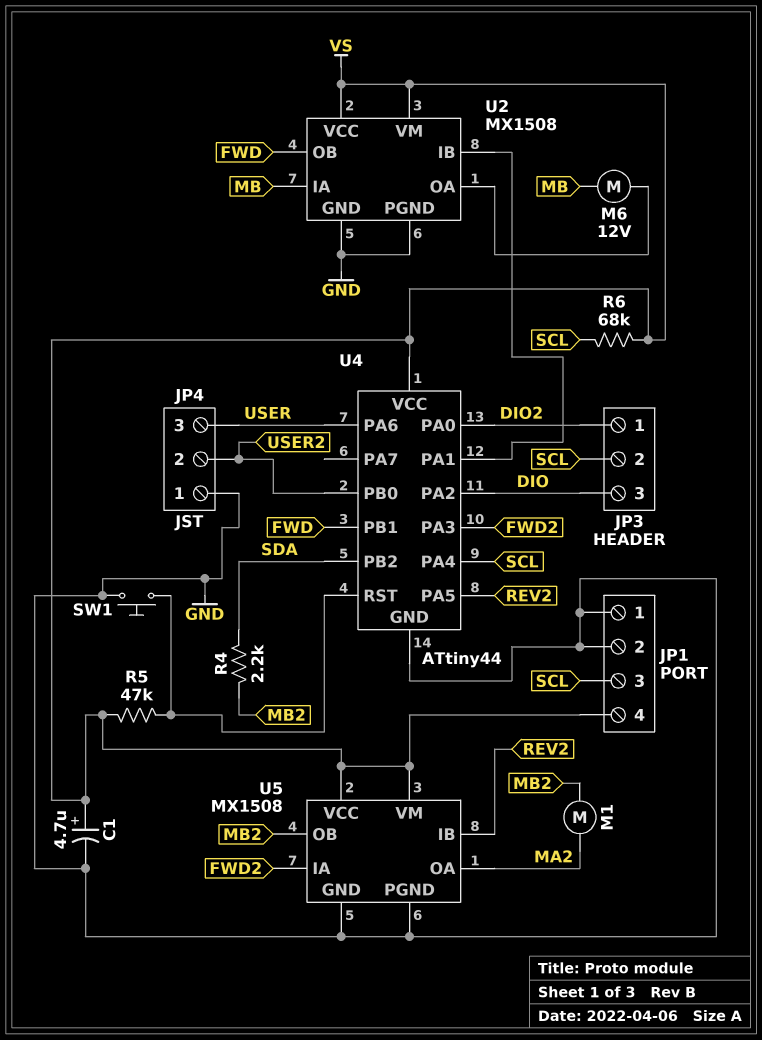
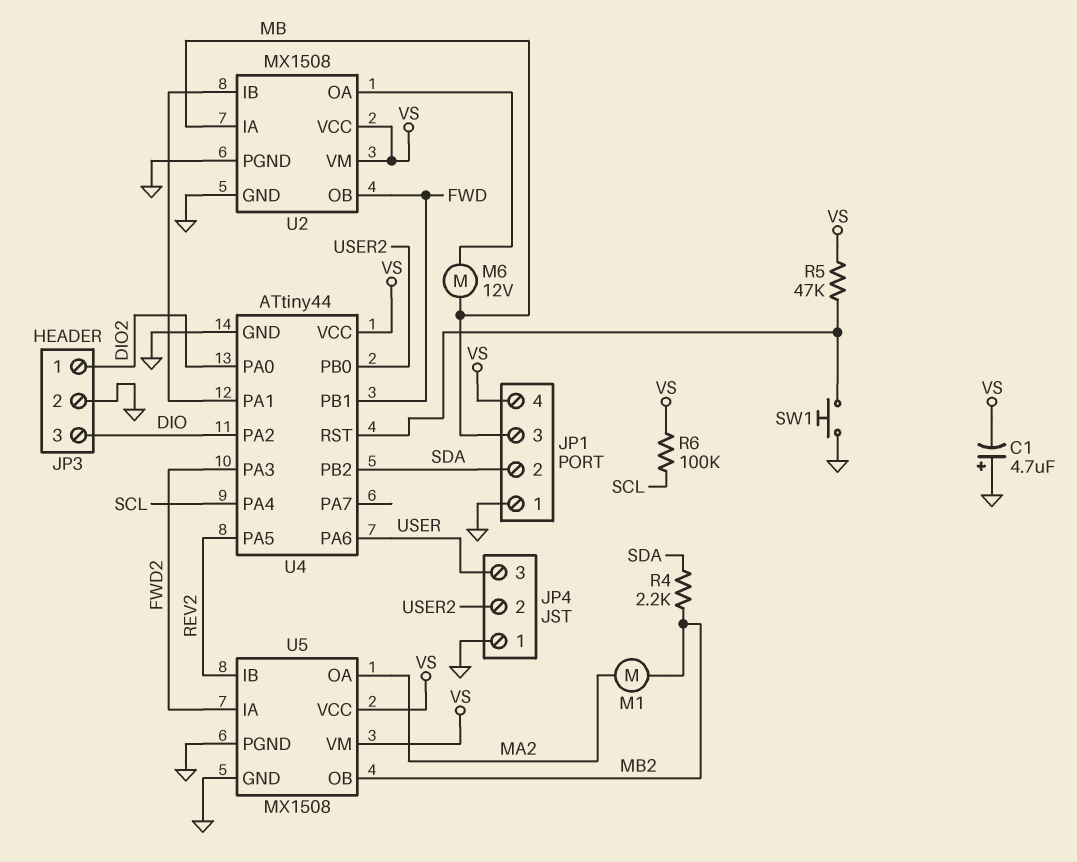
C1: 4.7uF (plus VS, minus GND) -> 4.7uF (plus GND, minus VS)
JP1 pin 2: GND -> SDA
JP1 pin 3: SCL -> MB
JP3 pin 2: SCL -> GND
R6: 68k (SCL, VS) -> 100k (SCL, VS)

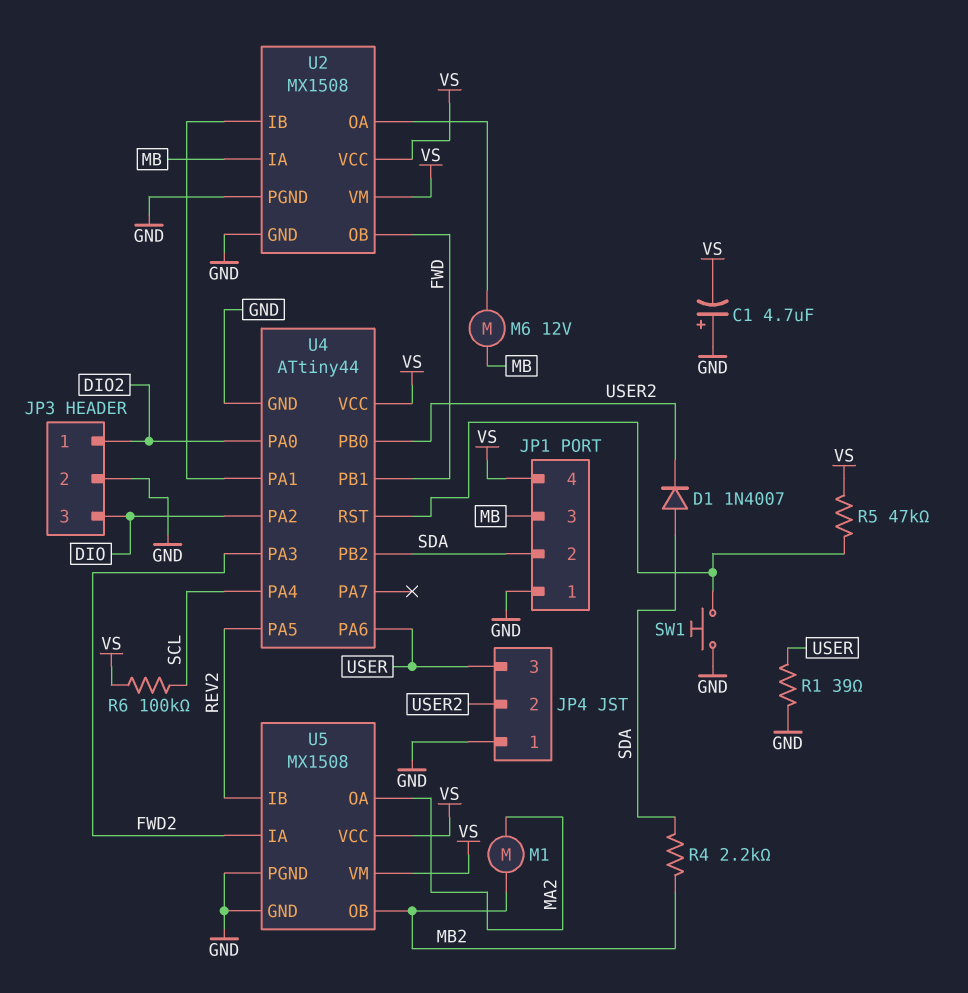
D1: none -> diode 1N4007 (A SDA, K USER2)
R1: none -> 39 (GND, USER)

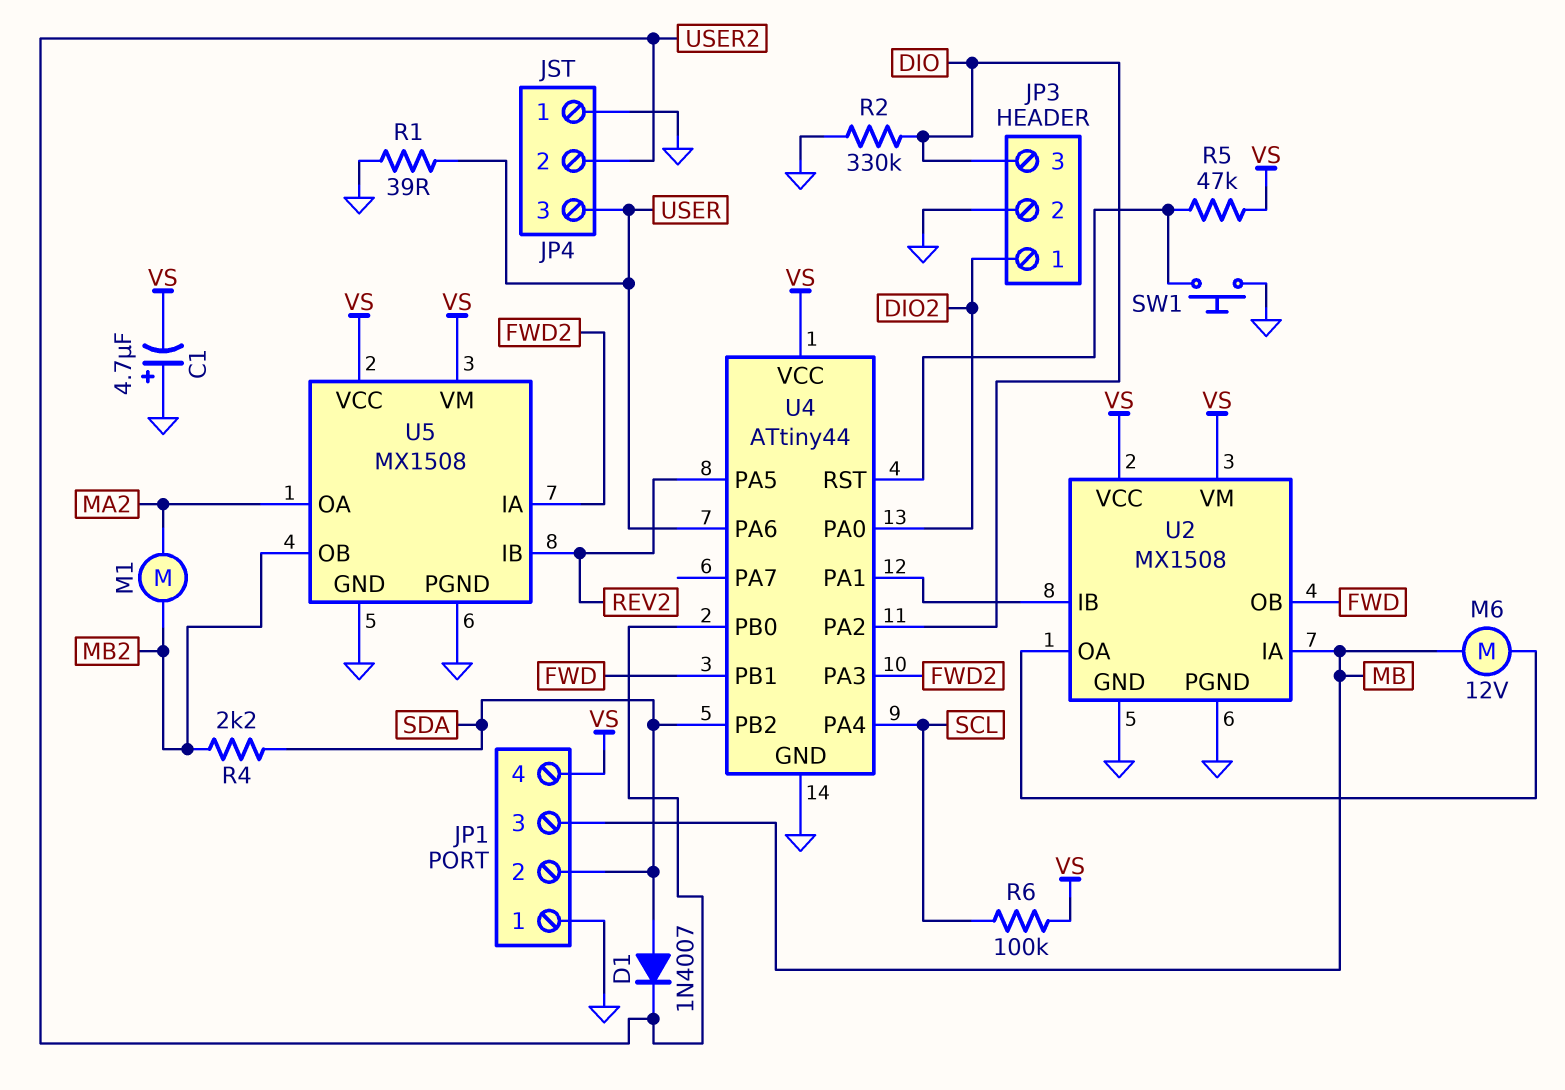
R2: none -> 330k (DIO, GND)

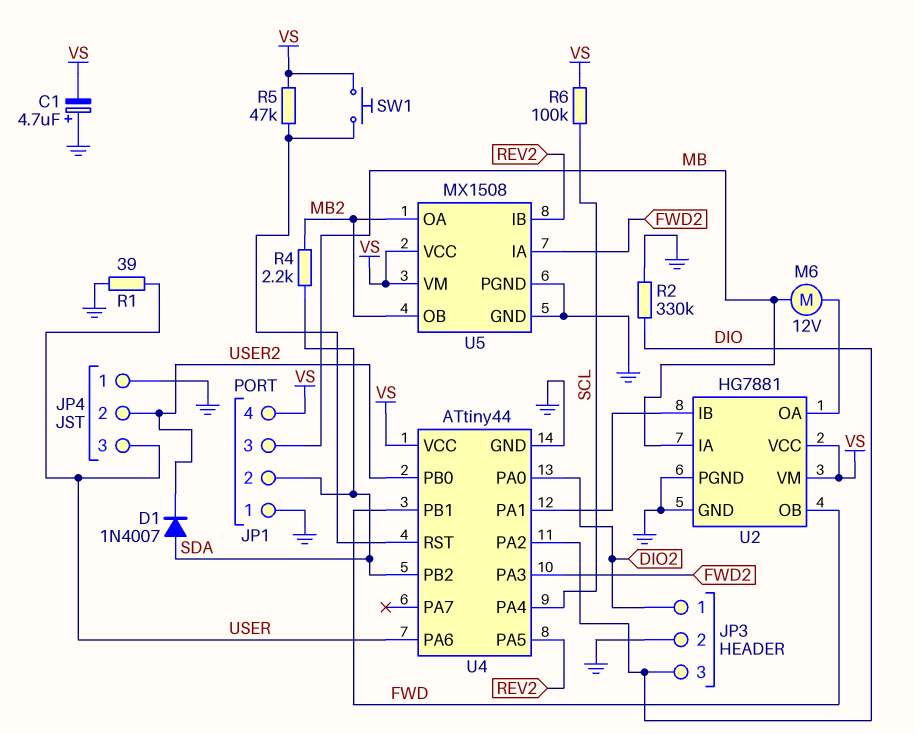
M1: motor (MA2, MB2) -> none
SW1: button (GND, U4/RST) -> button (U4/RST, VS)
U2: MX1508 -> HG7881
U5 pin OA: MA2 -> MB2

